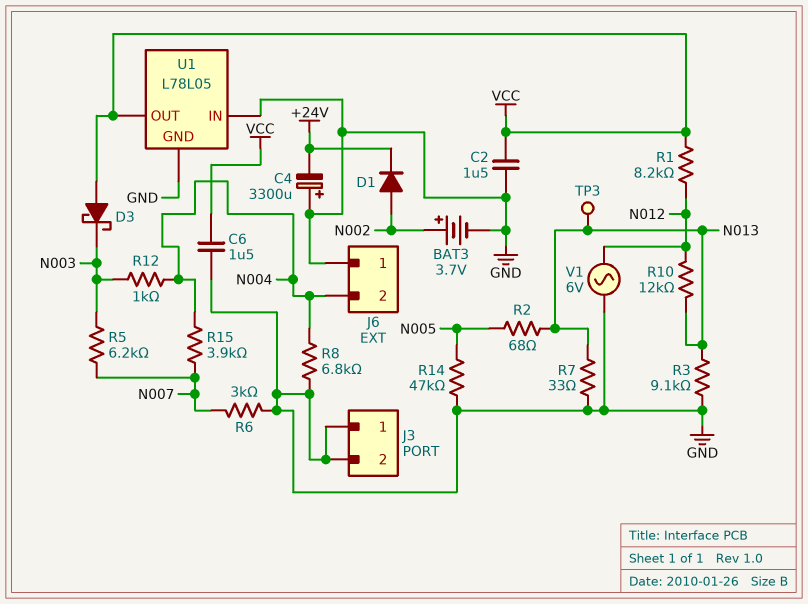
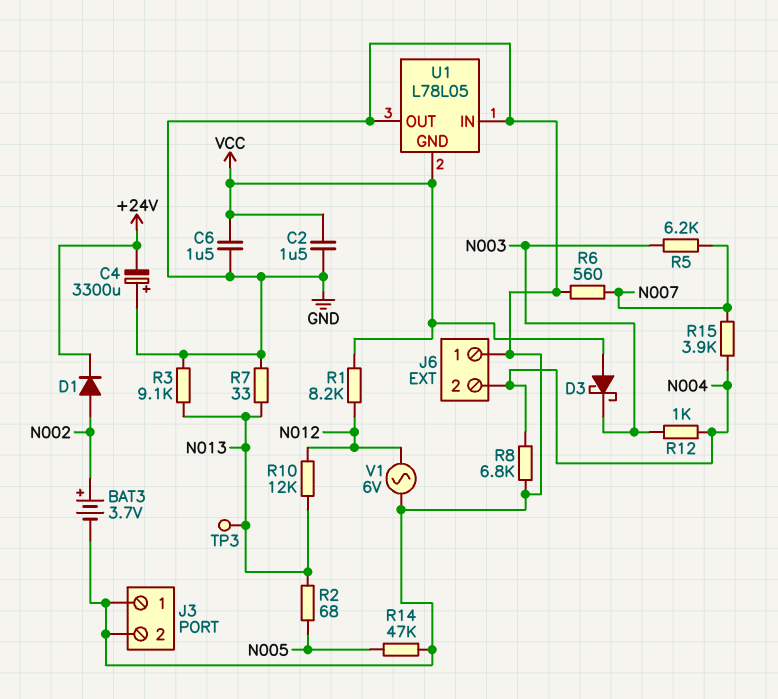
R6: 3k (GND, N007) -> 560 (GND, N007)
U1 pin GND: GND -> VCC
U1 pin OUT: VCC -> GND

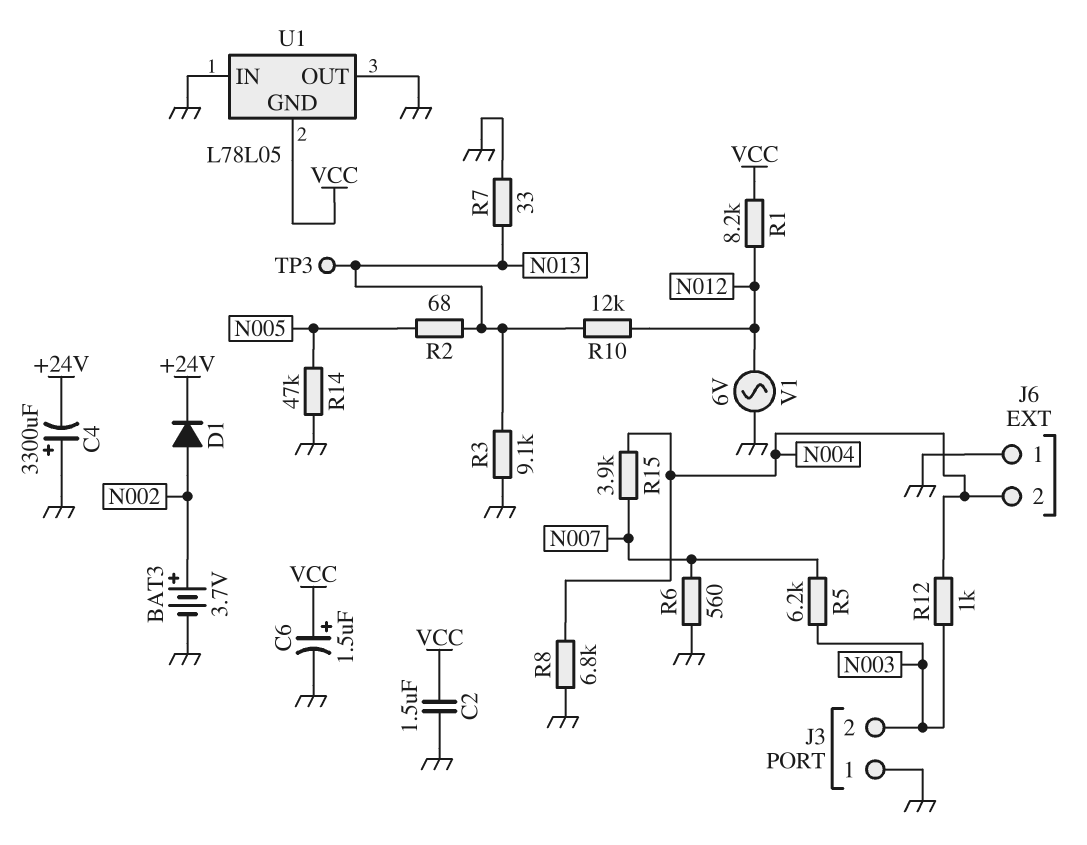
C6: 1.5uF (GND, VCC) -> 1.5uF (plus VCC, minus GND)
D3: schottky (A VCC, K N003) -> none
J3 pin 2: GND -> N003

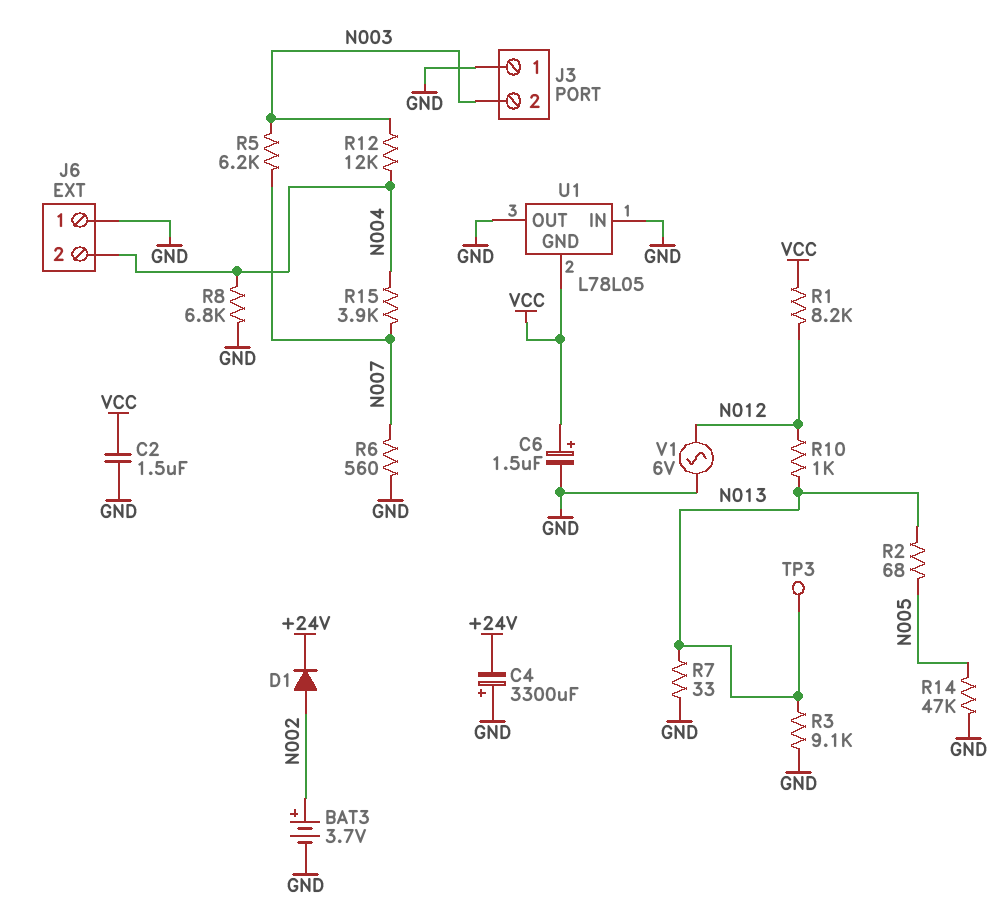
R10: 12k (N012, N013) -> 1k (N012, N013)
R12: 1k (N003, N004) -> 12k (N003, N004)

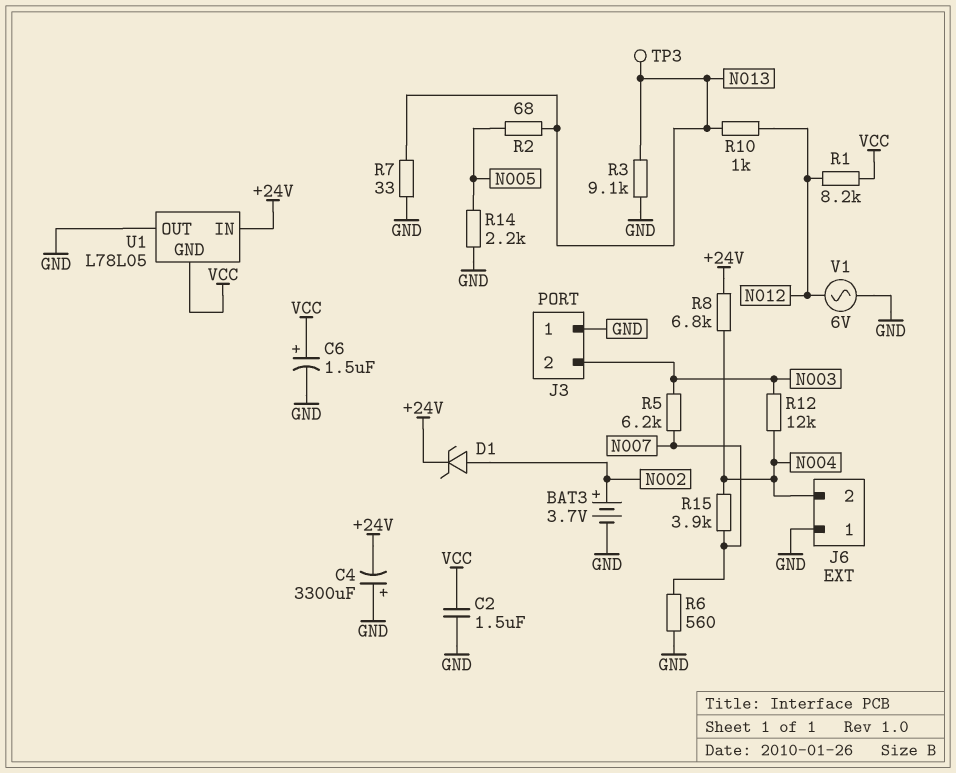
D1: diode (A N002, K +24V) -> zener (A N002, K +24V)
R8: 6.8k (GND, N004) -> 6.8k (+24V, N004)
R14: 47k (GND, N005) -> 2.2k (GND, N005)
U1 pin IN: GND -> +24V

